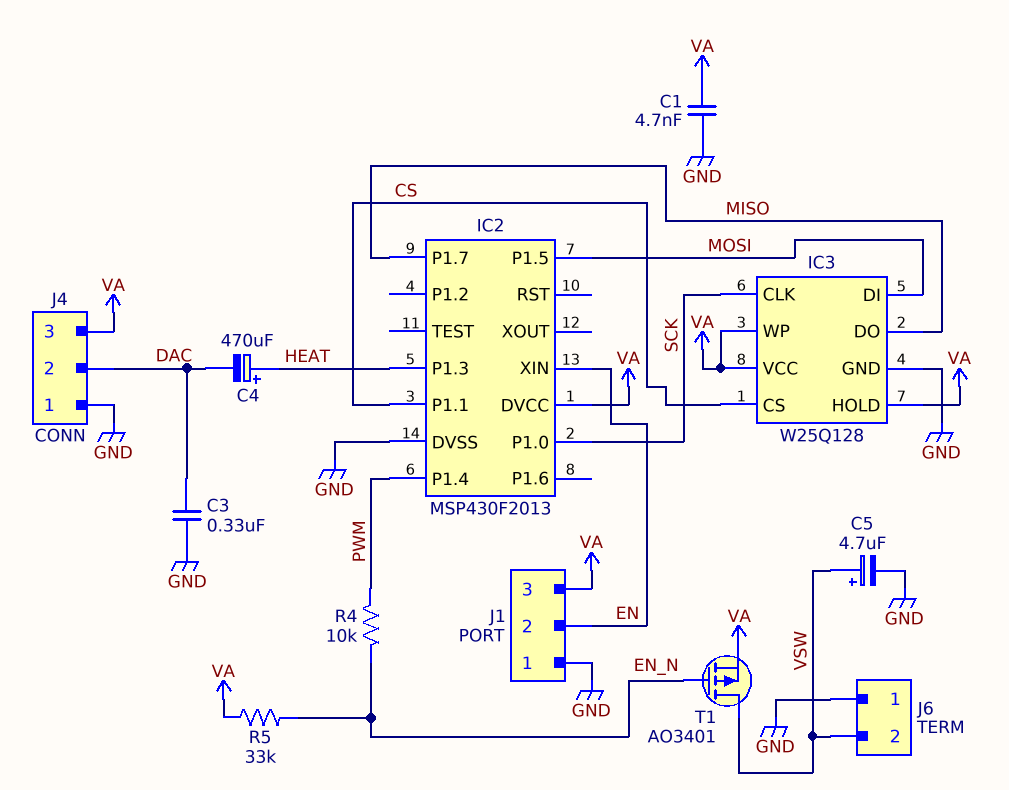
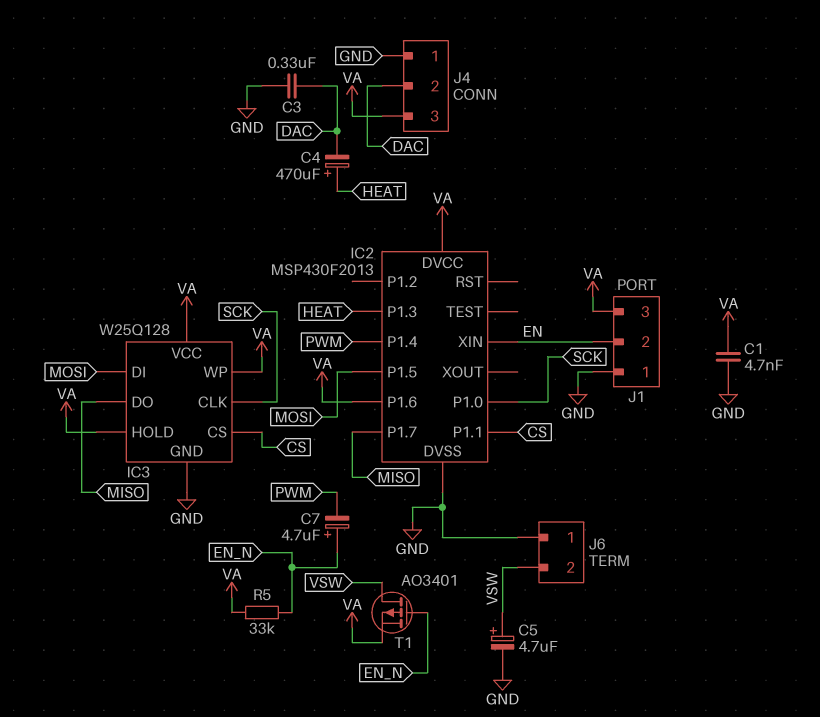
C7: none -> 4.7uF (plus EN_N, minus PWM)
IC2 pin P1.6: none -> VA
R4: 10k (EN_N, PWM) -> none

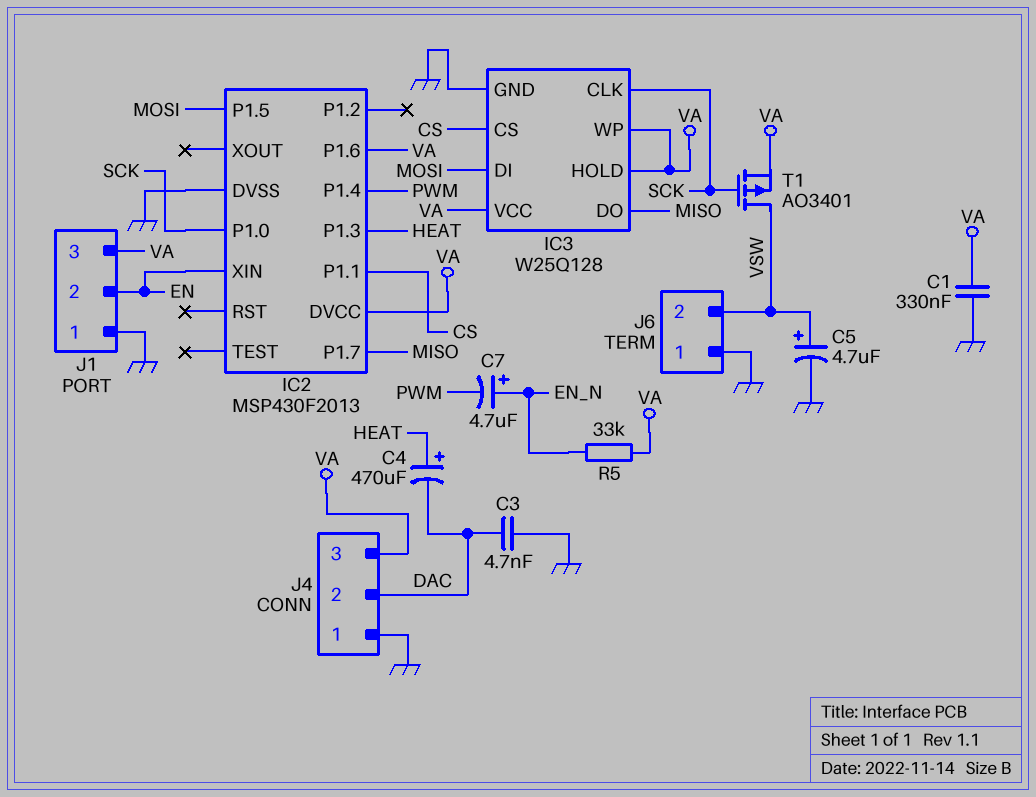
C1: 4.7nF (GND, VA) -> 330nF (GND, VA)
C3: 330nF (DAC, GND) -> 4.7nF (DAC, GND)
T1: PMOS AO3401 (G EN_N, D VSW, S VA) -> PMOS AO3401 (G SCK, D VSW, S VA)

